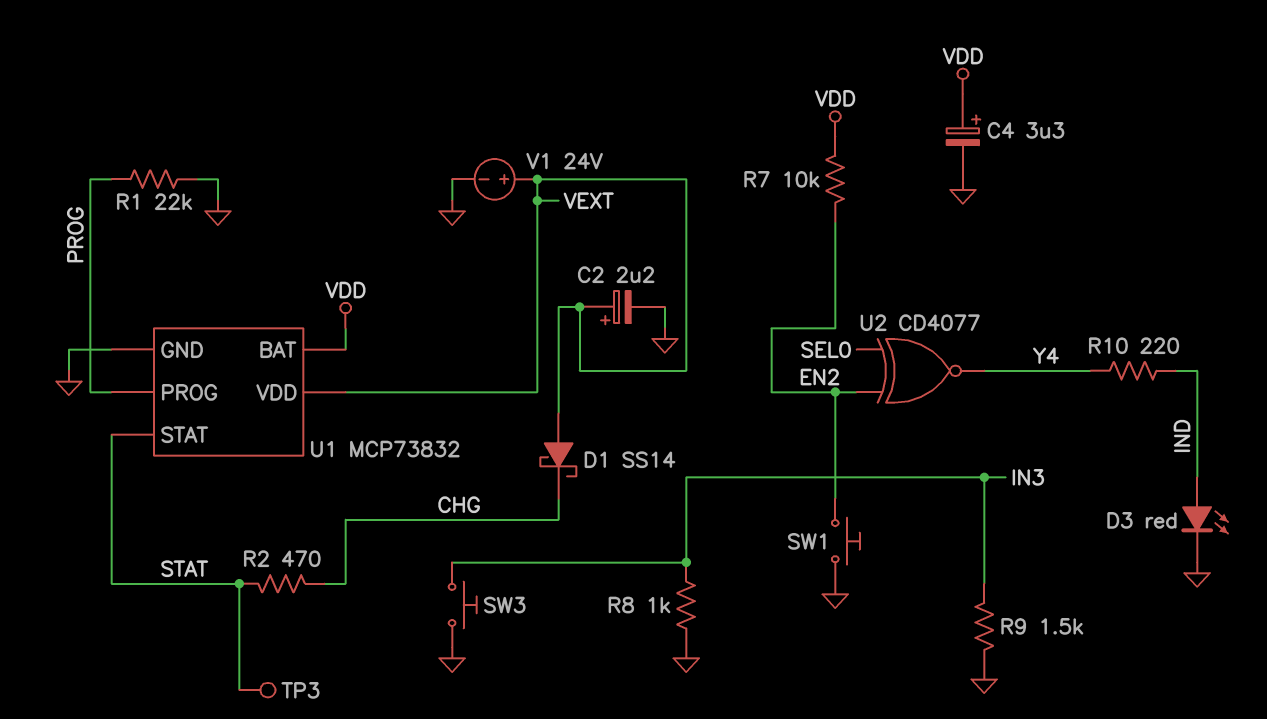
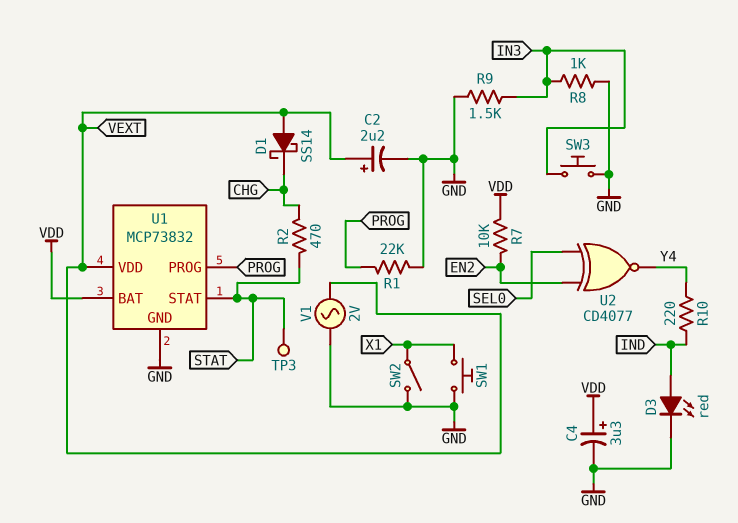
SW1: button (EN2, GND) -> button (GND, X1)
SW2: none -> switch (GND, X1)
V1: 24V (plus VEXT, minus GND) -> AC 2V (GND, VEXT)

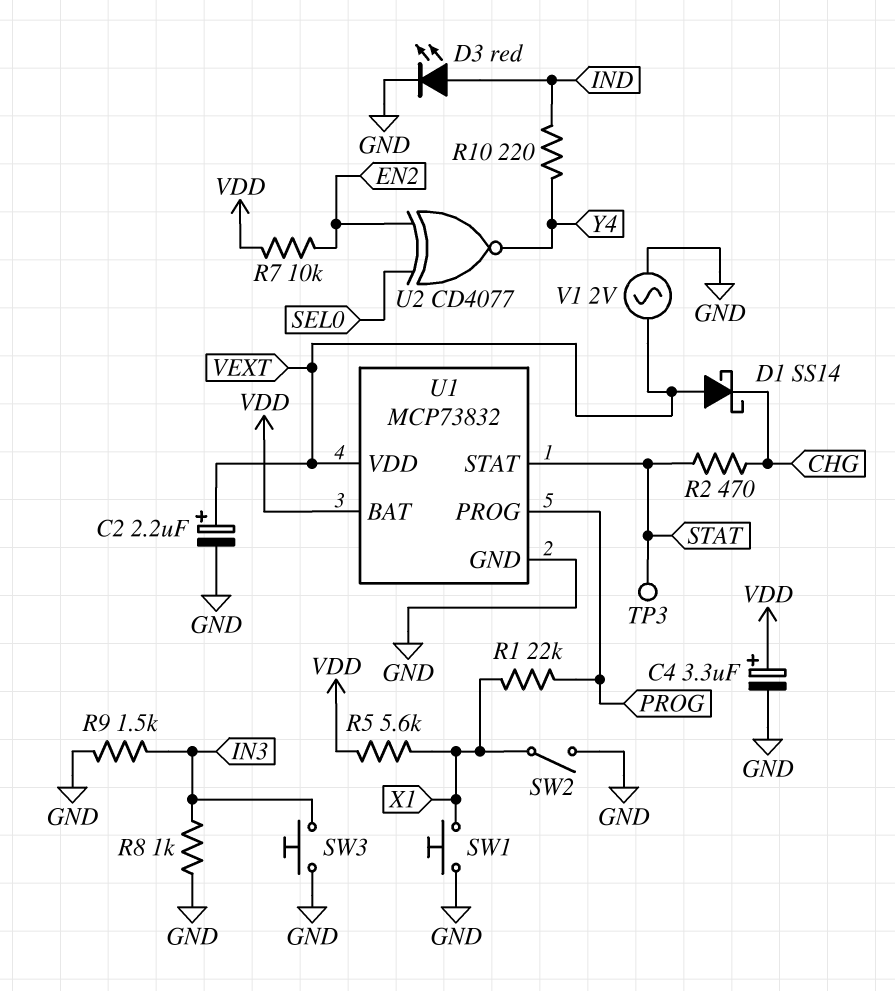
R1: 22k (GND, PROG) -> 22k (PROG, X1)
R5: none -> 5.6k (VDD, X1)

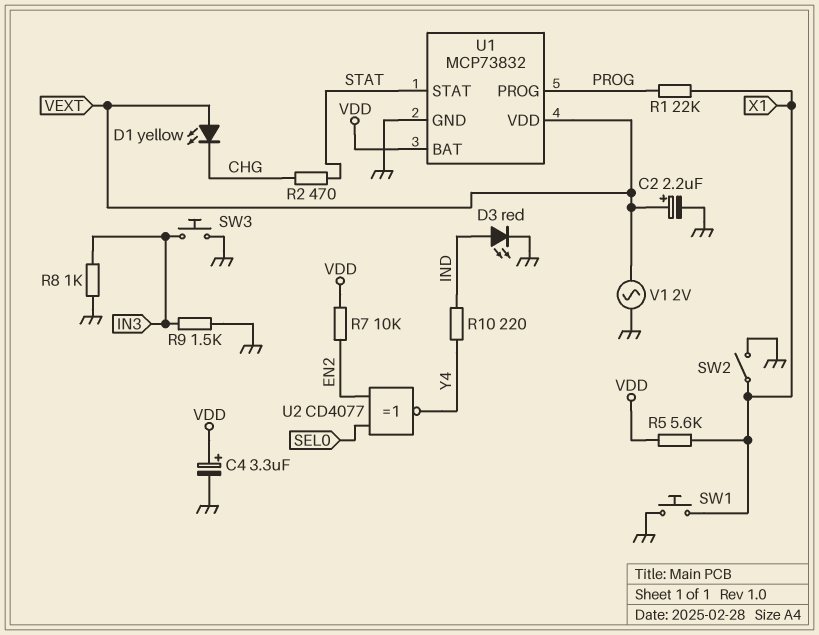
D1: schottky SS14 (A VEXT, K CHG) -> LED yellow (A VEXT, K CHG)
TP3: test point (STAT) -> none

